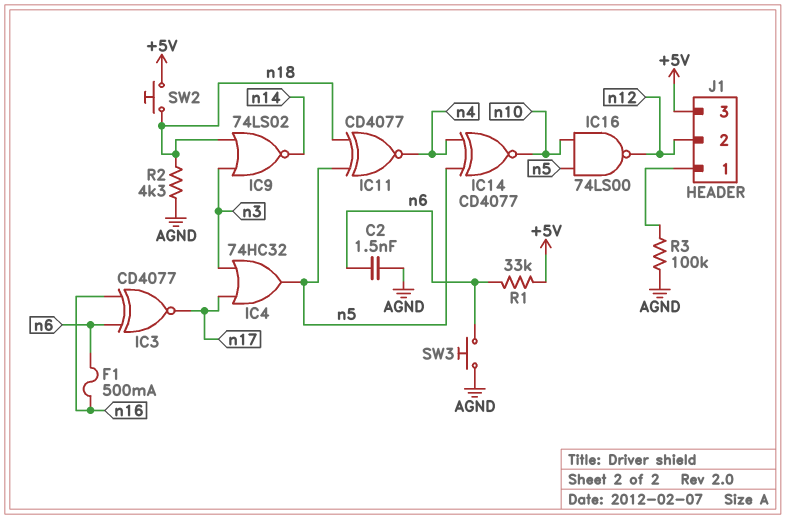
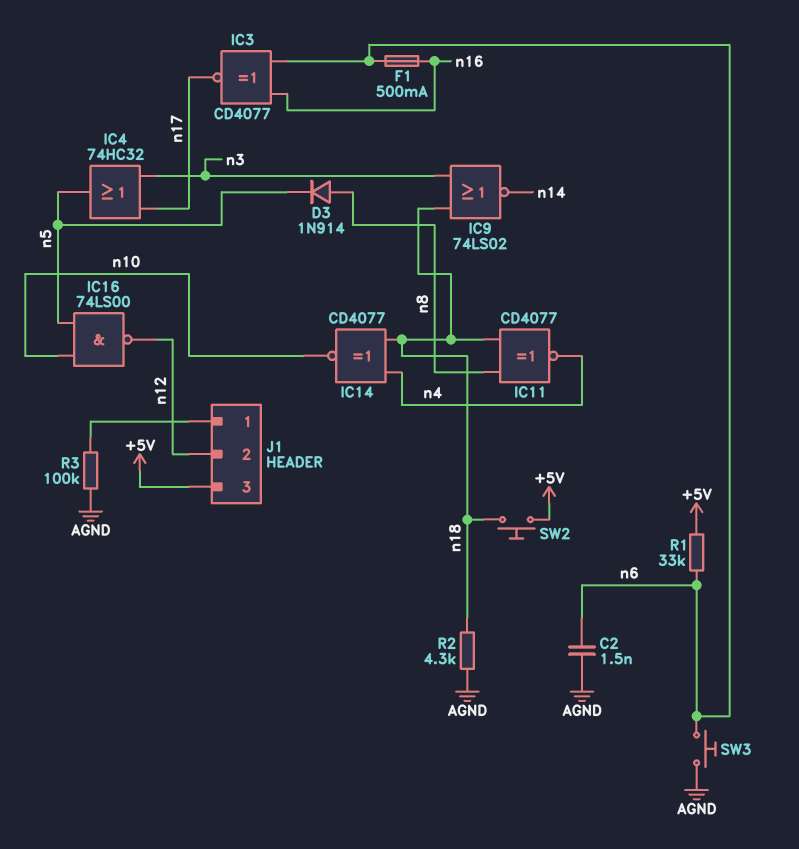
D3: none -> diode 1N914 (A n8, K n5)
IC11: XNOR CD4077 (in n5, in n18, out n4) -> XNOR CD4077 (in n8, in n18, out n4)
IC14: XNOR CD4077 (in n4, in n5, out n10) -> XNOR CD4077 (in n4, in n18, out n10)

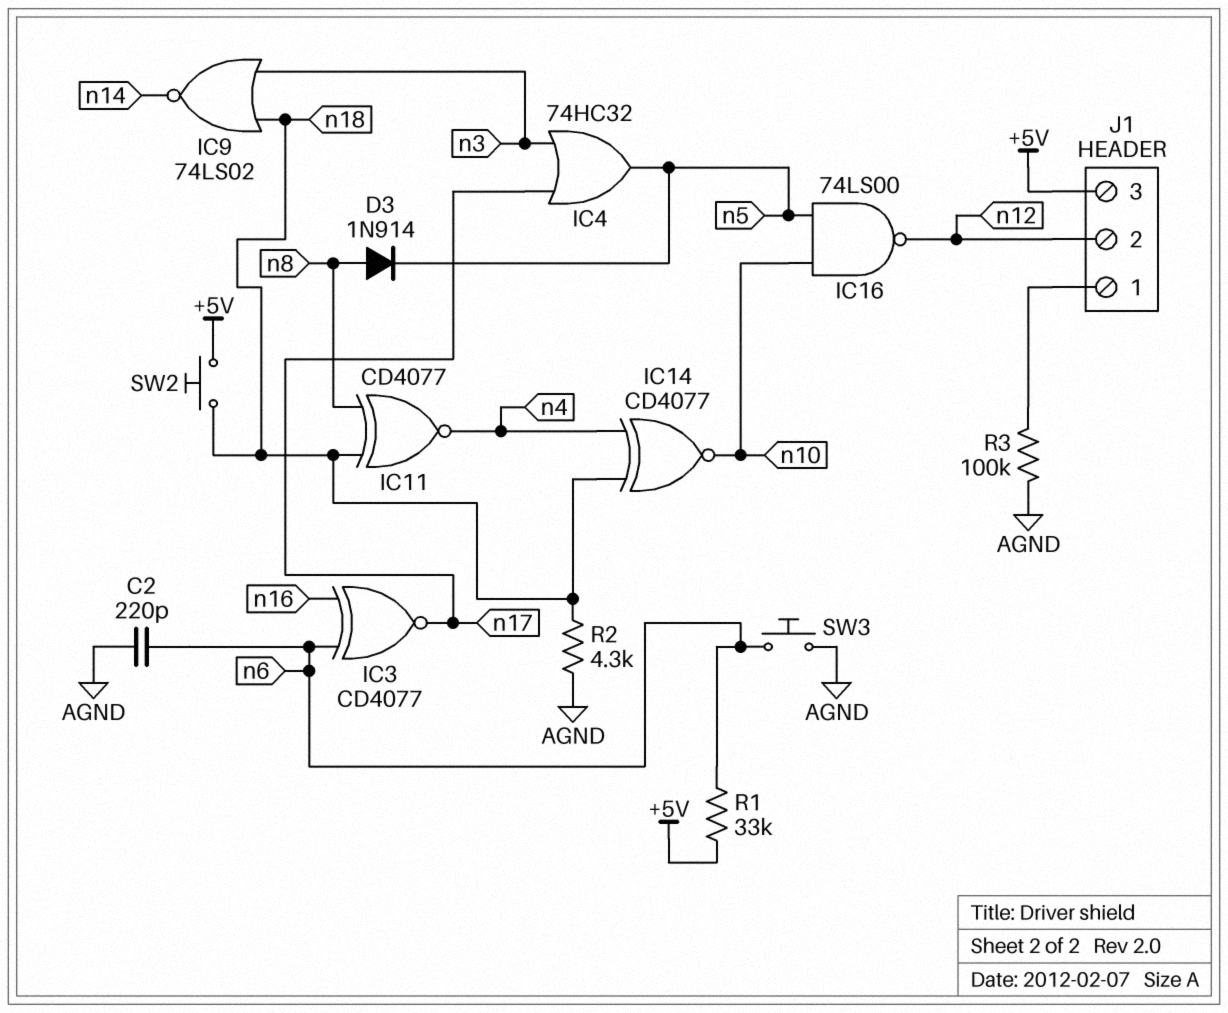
C2: 1.5nF (AGND, n6) -> 220pF (AGND, n6)
F1: 500mA (n6, n16) -> none

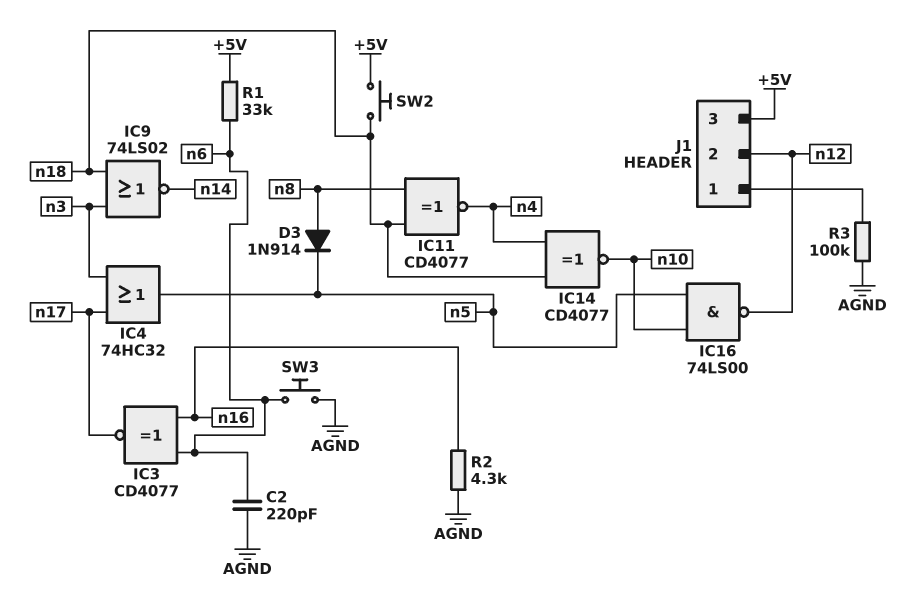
R2: 4.3k (AGND, n18) -> 4.3k (AGND, n16)

